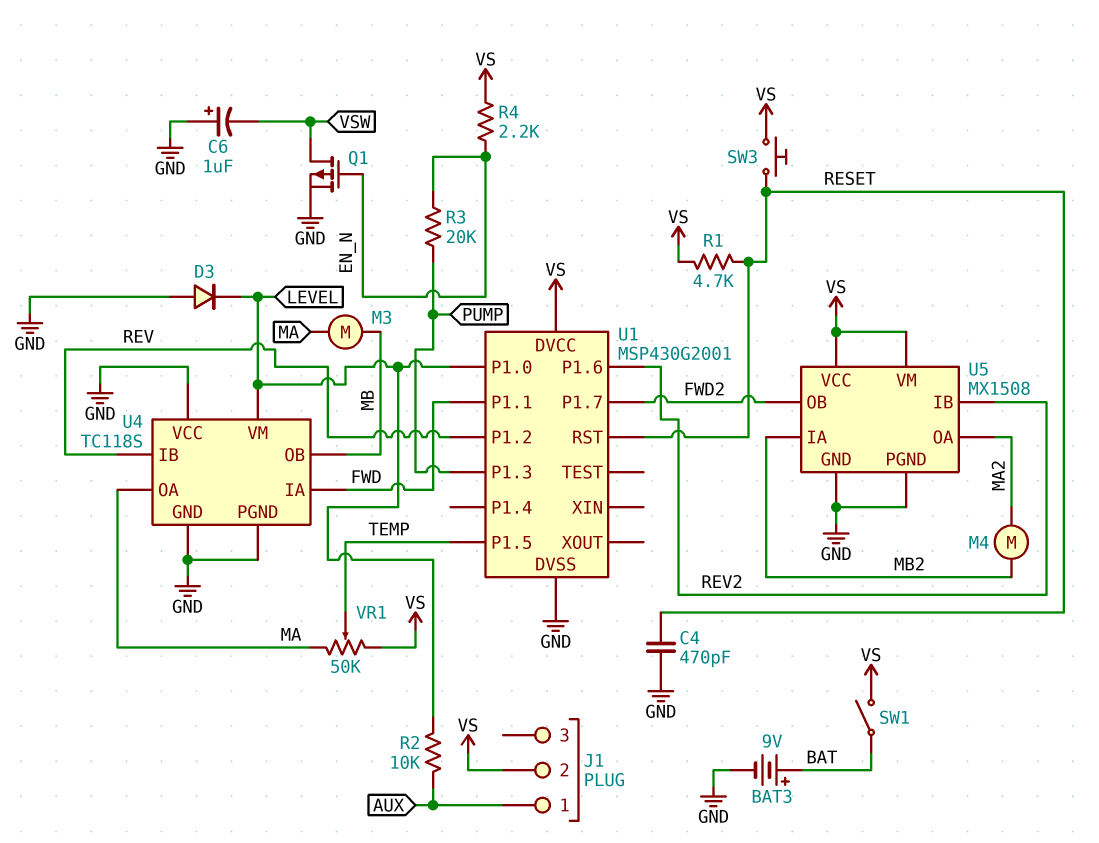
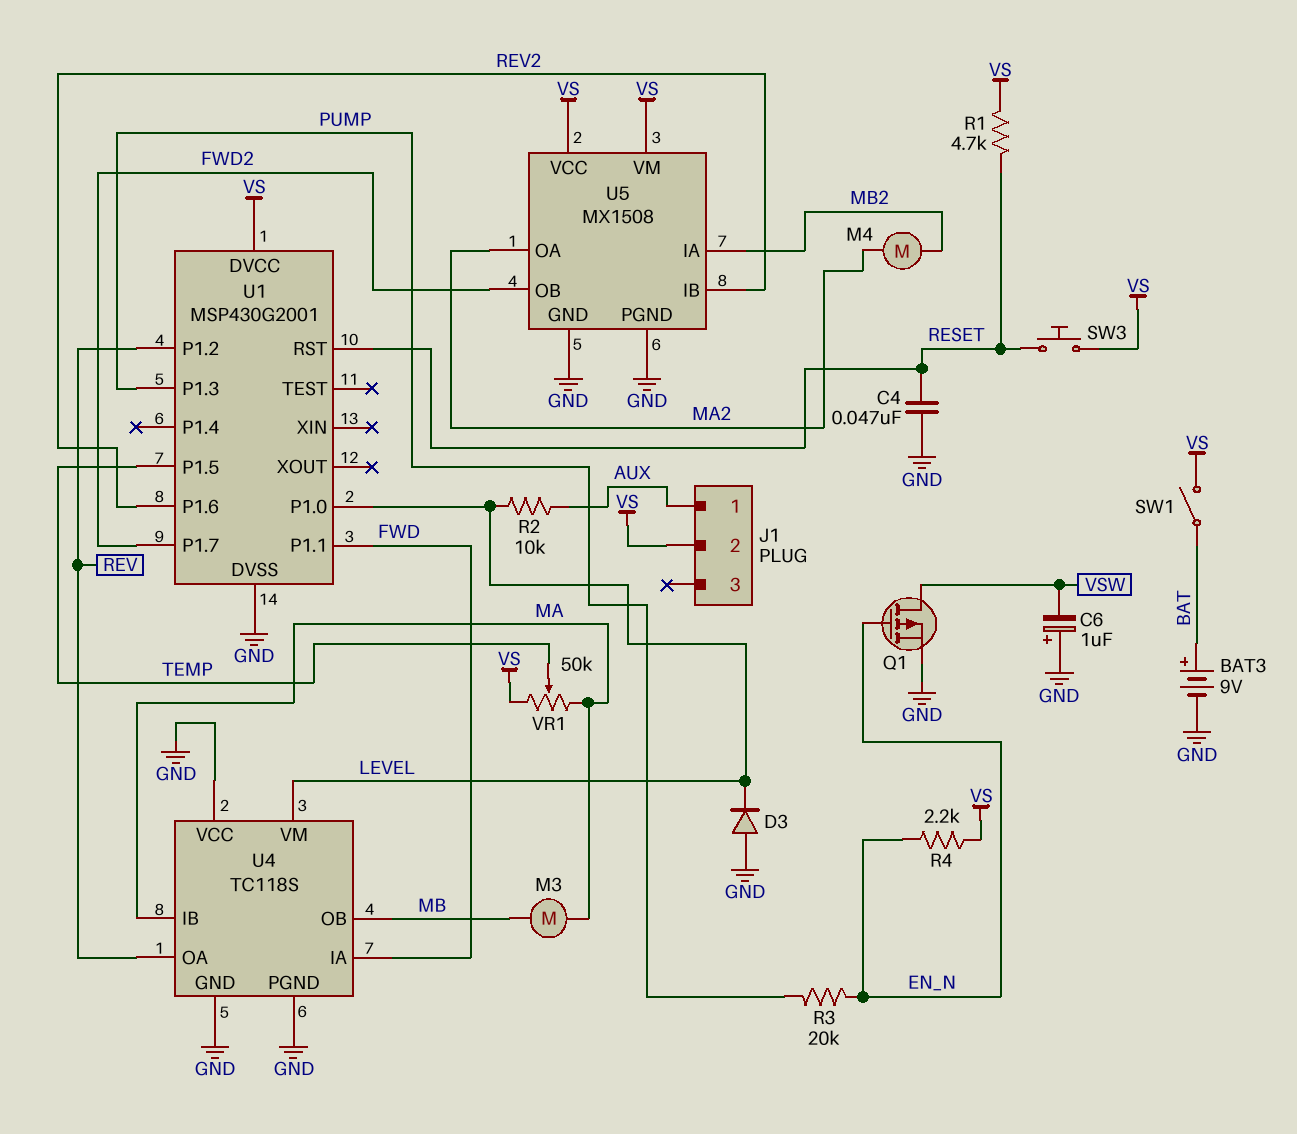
C4: 470pF (GND, RESET) -> 47nF (GND, RESET)
U4 pin IB: REV -> MA
U4 pin OA: MA -> REV

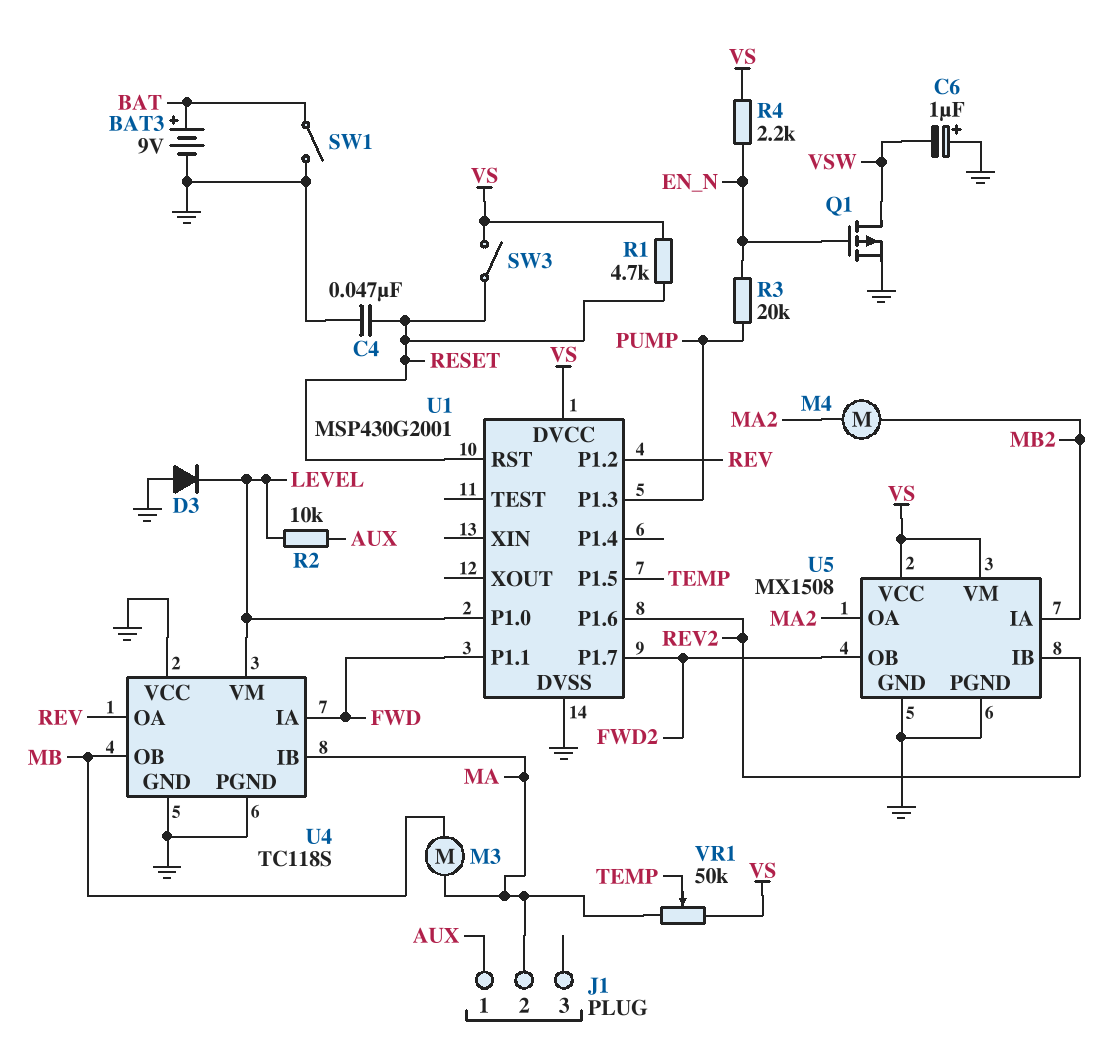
J1 pin 2: VS -> MA
SW1: switch (BAT, VS) -> switch (BAT, GND)
SW3: button (RESET, VS) -> switch (RESET, VS)

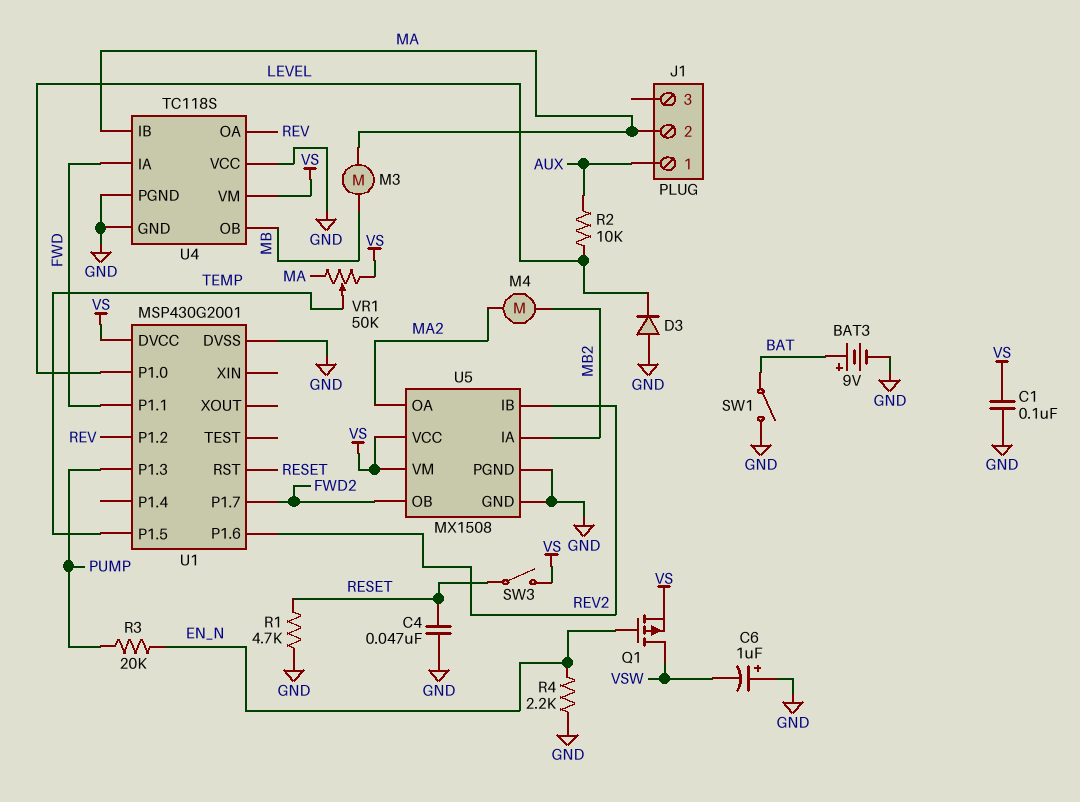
C1: none -> 100nF (GND, VS)
Q1: PMOS (G EN_N, D VSW, S GND) -> PMOS (G EN_N, D VSW, S VS)
R1: 4.7k (RESET, VS) -> 4.7k (GND, RESET)
R4: 2.2k (EN_N, VS) -> 2.2k (EN_N, GND)
U4 pin VM: LEVEL -> VS

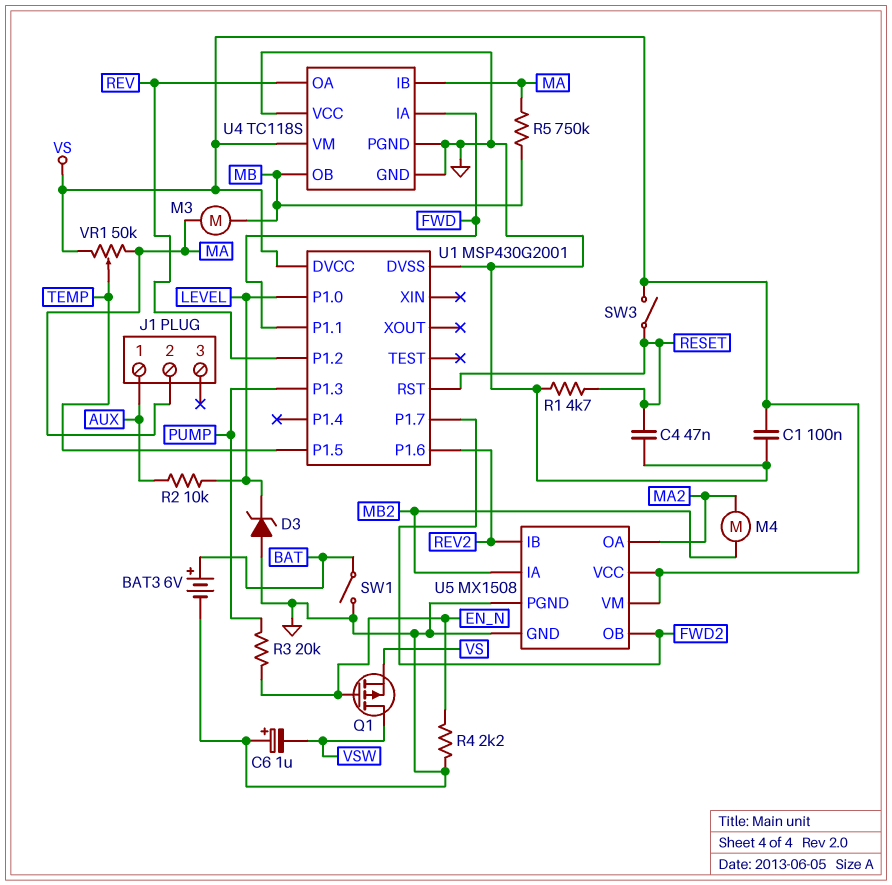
BAT3: 9V (plus BAT, minus GND) -> 6V (plus BAT, minus GND)
D3: diode (A GND, K LEVEL) -> zener (A GND, K LEVEL)
R5: none -> 750k (MA, MB)

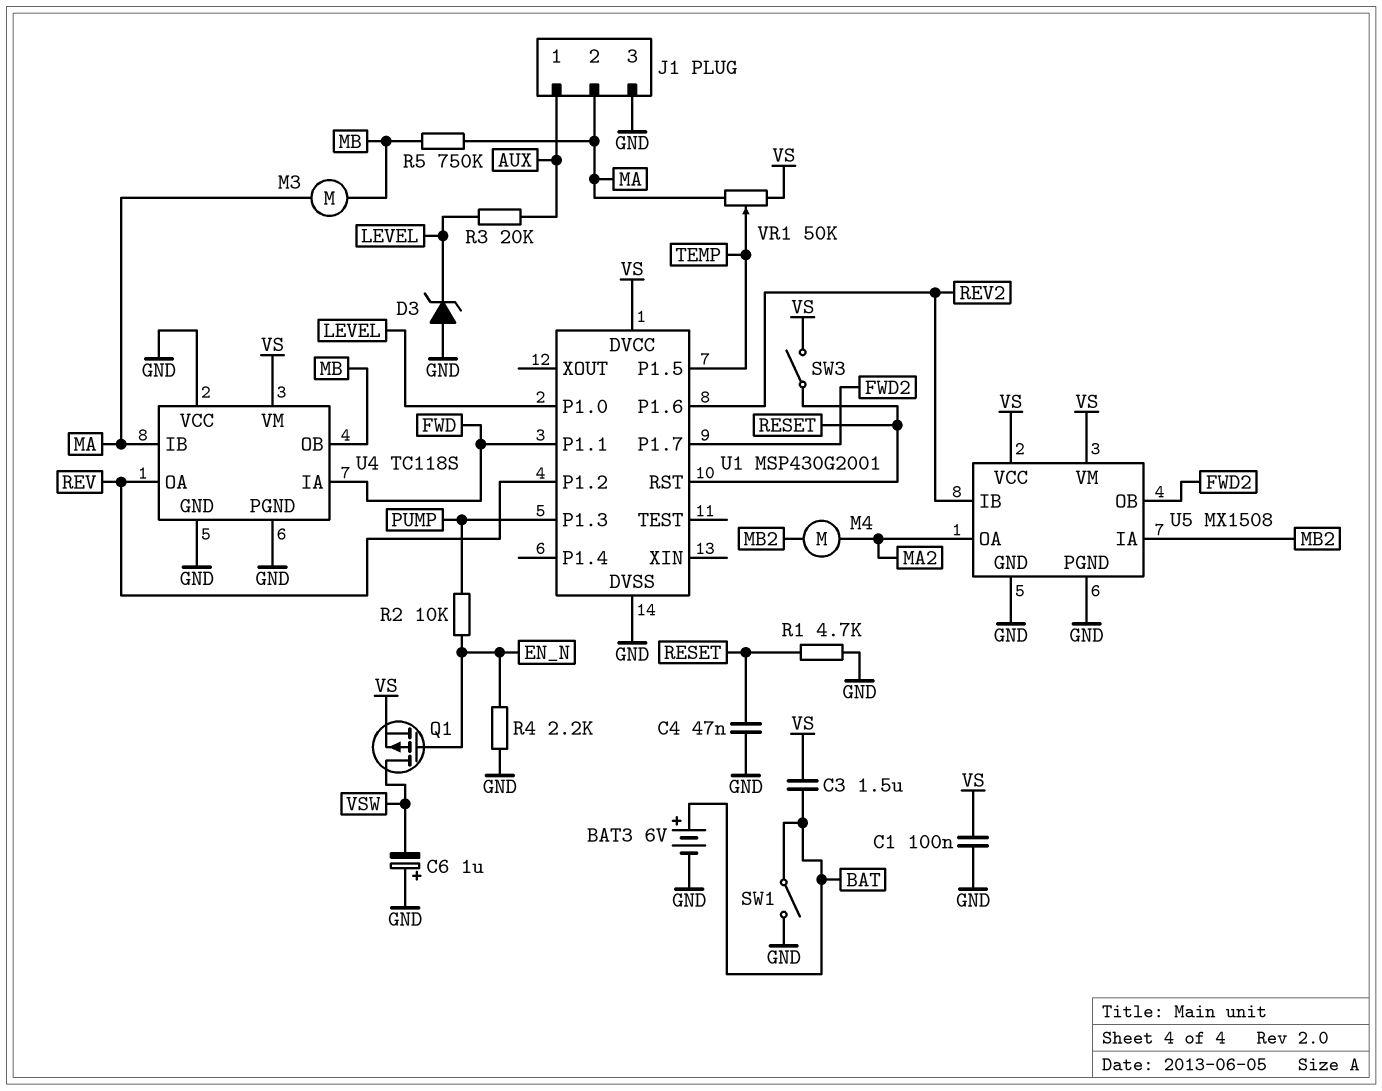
C3: none -> 1.5uF (BAT, VS)
J1 pin 3: none -> GND
R2: 10k (AUX, LEVEL) -> 10k (EN_N, PUMP)
R3: 20k (EN_N, PUMP) -> 20k (AUX, LEVEL)

